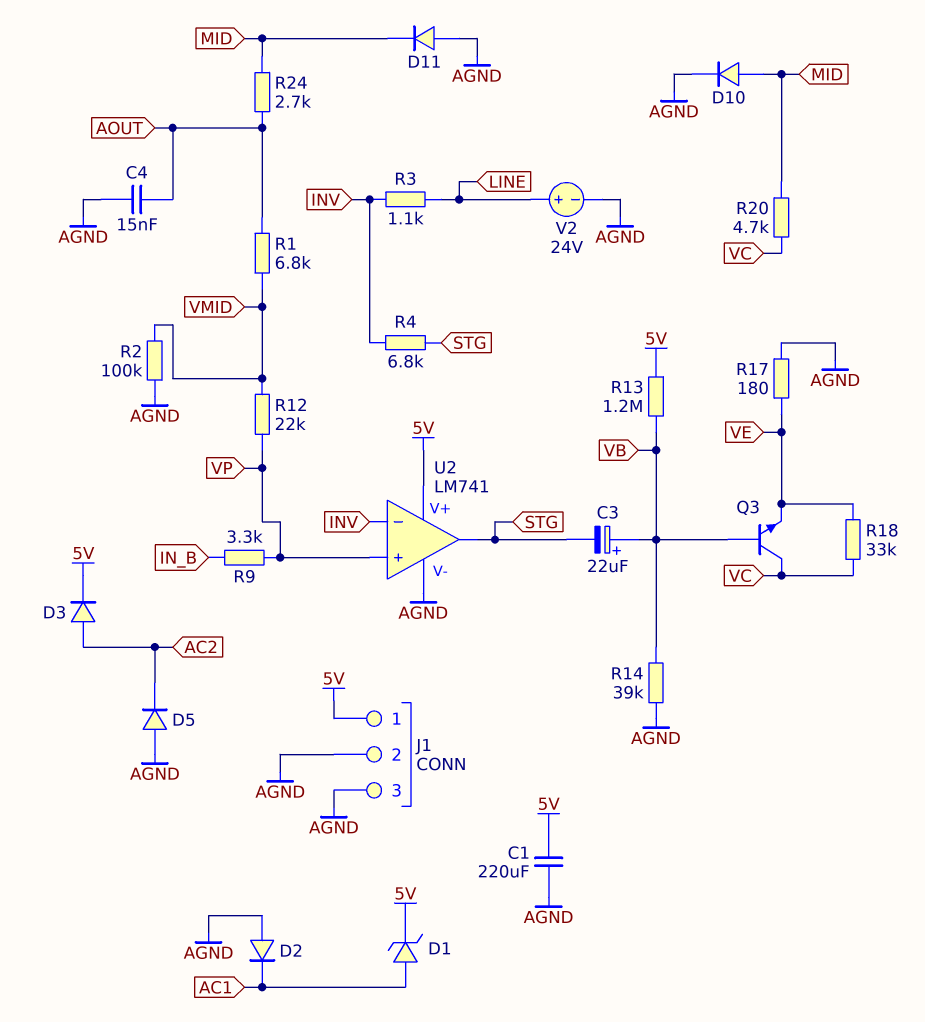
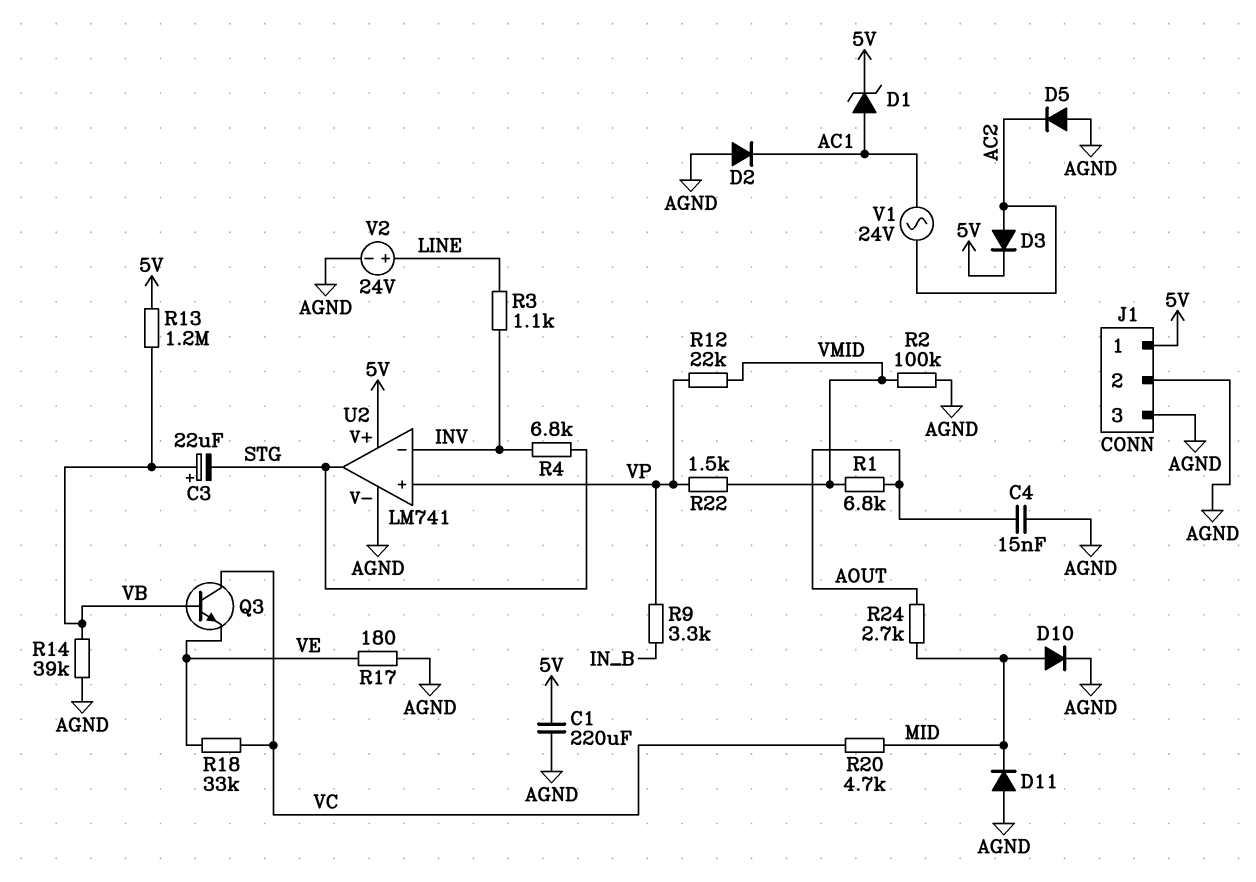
R22: none -> 1.5k (VMID, VP)
V1: none -> AC 24V (AC1, AC2)

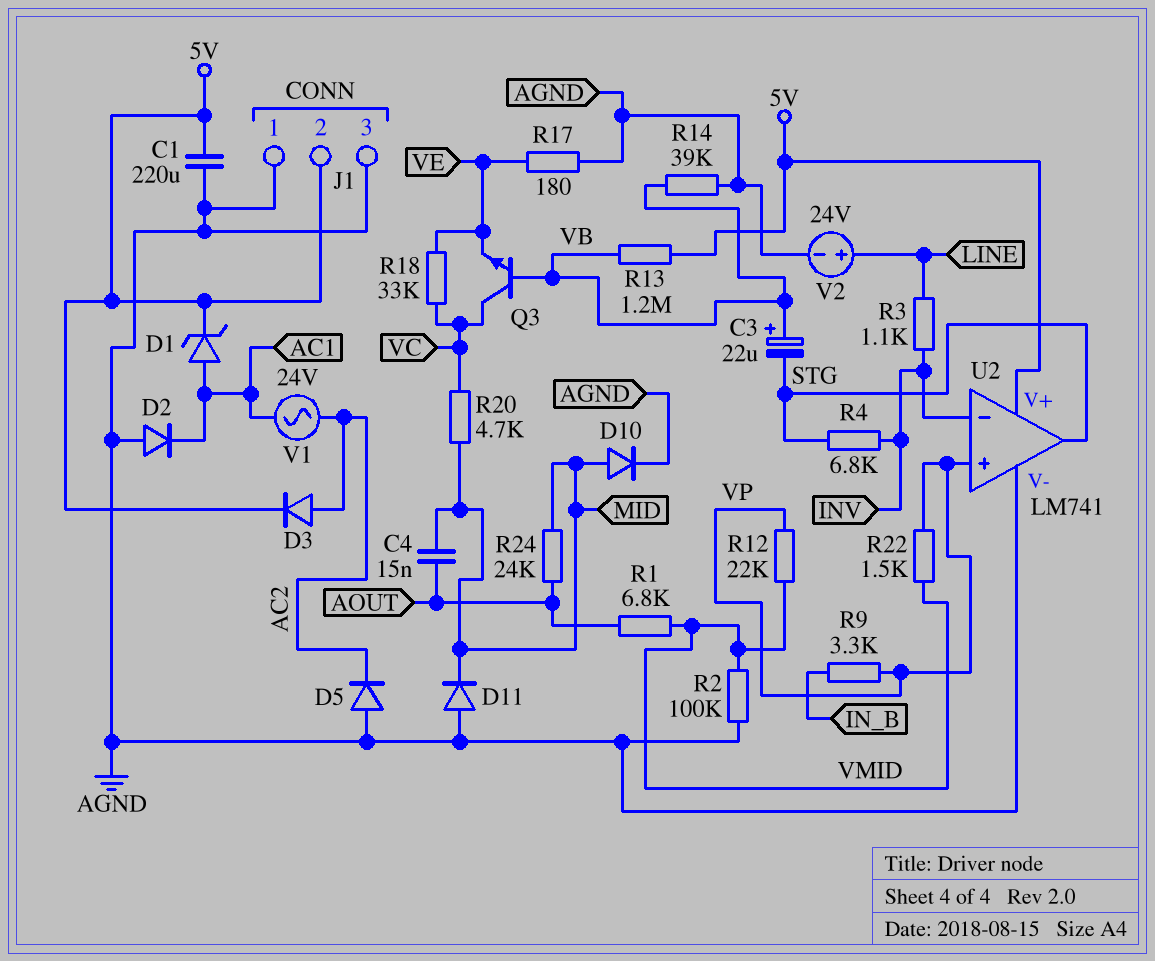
C4: 15nF (AGND, AOUT) -> 15nF (AOUT, MID)
J1 pin 1: 5V -> AGND
J1 pin 2: AGND -> 5V
R24: 2.7k (AOUT, MID) -> 24k (AOUT, MID)

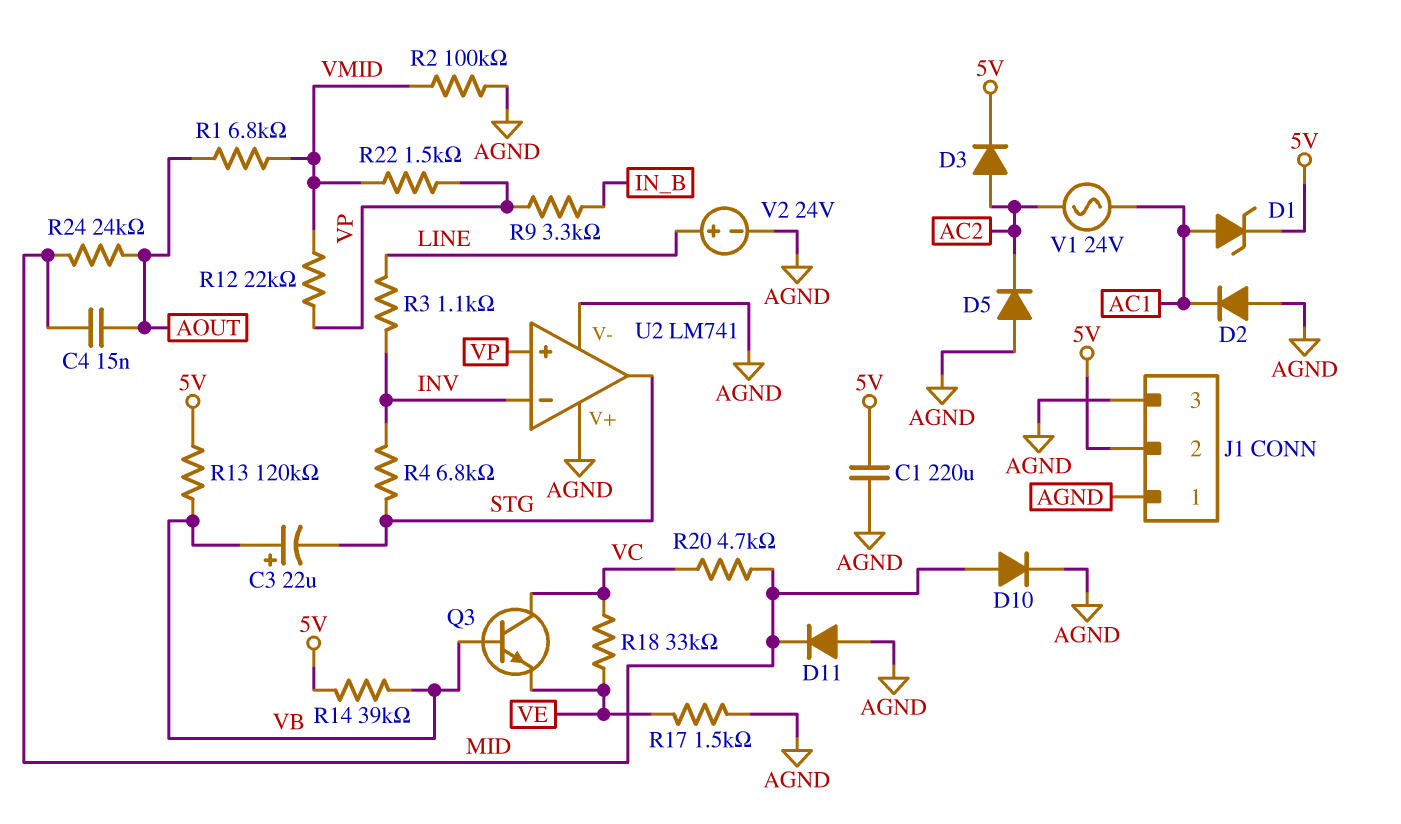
R13: 1.2M (5V, VB) -> 120k (5V, VB)
R14: 39k (AGND, VB) -> 39k (5V, VB)
R17: 180 (AGND, VE) -> 1.5k (AGND, VE)
U2 pin V+: 5V -> AGND

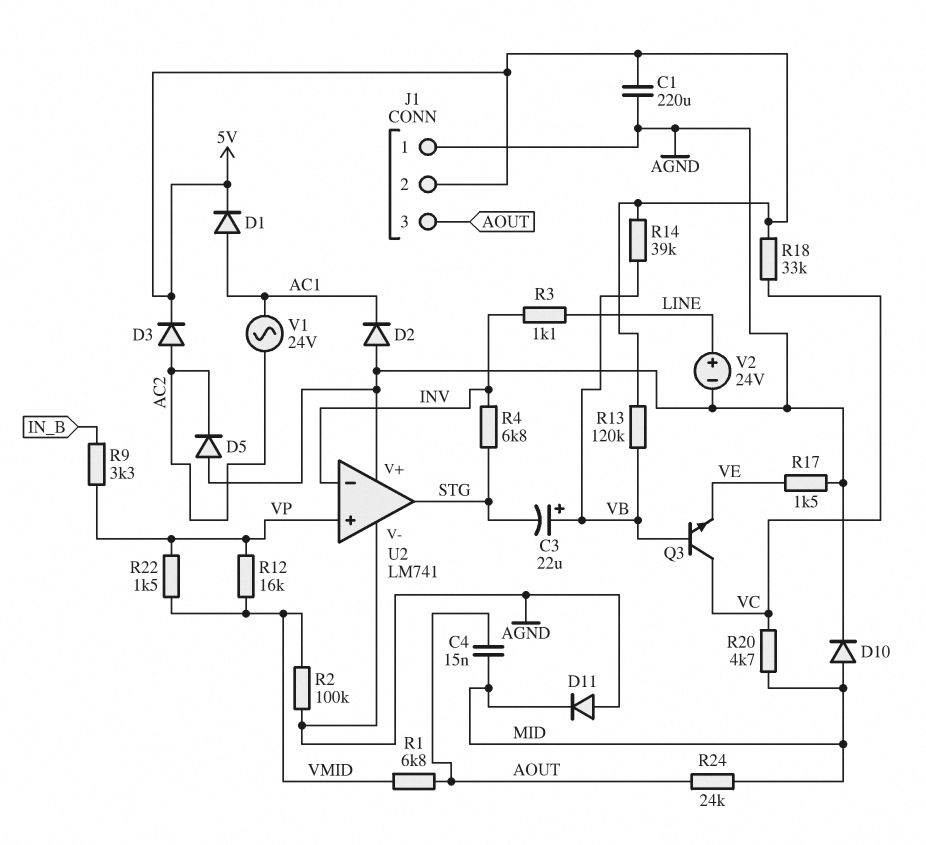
D1: zener (A AC1, K 5V) -> diode (A AC1, K 5V)
J1 pin 3: AGND -> AOUT
R12: 22k (VMID, VP) -> 16k (VMID, VP)
R18: 33k (VC, VE) -> 33k (5V, VC)

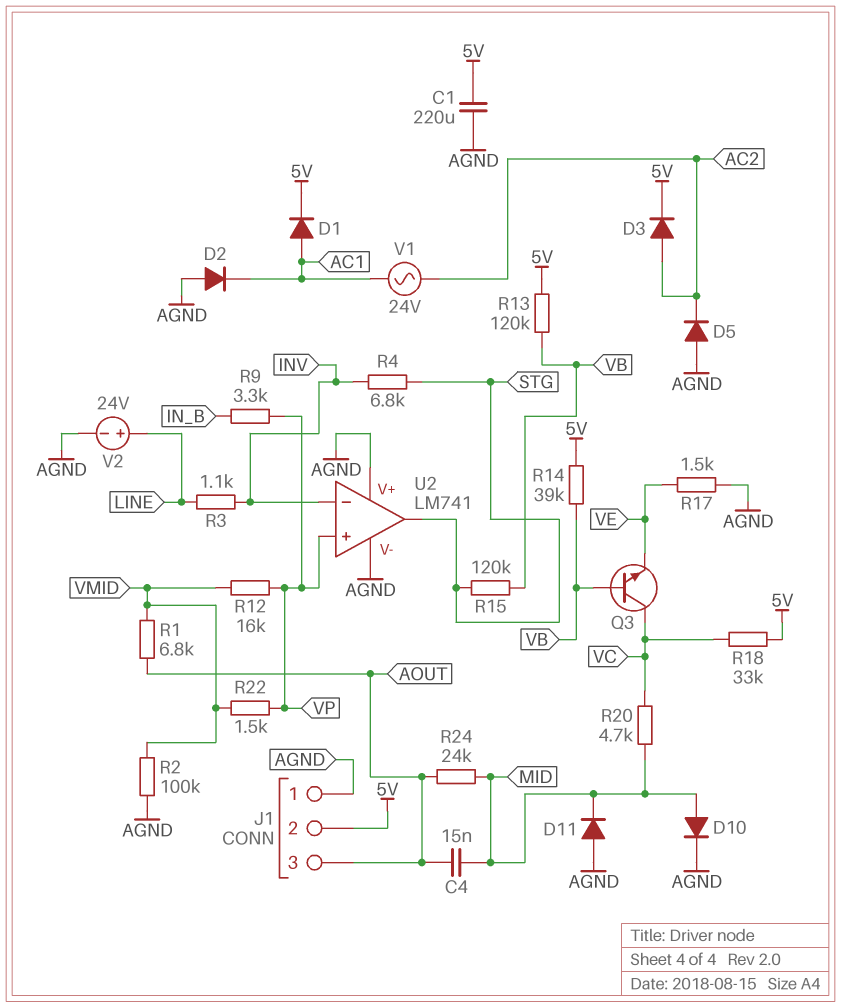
C3: 22uF (plus VB, minus STG) -> none
R15: none -> 120k (STG, VB)

